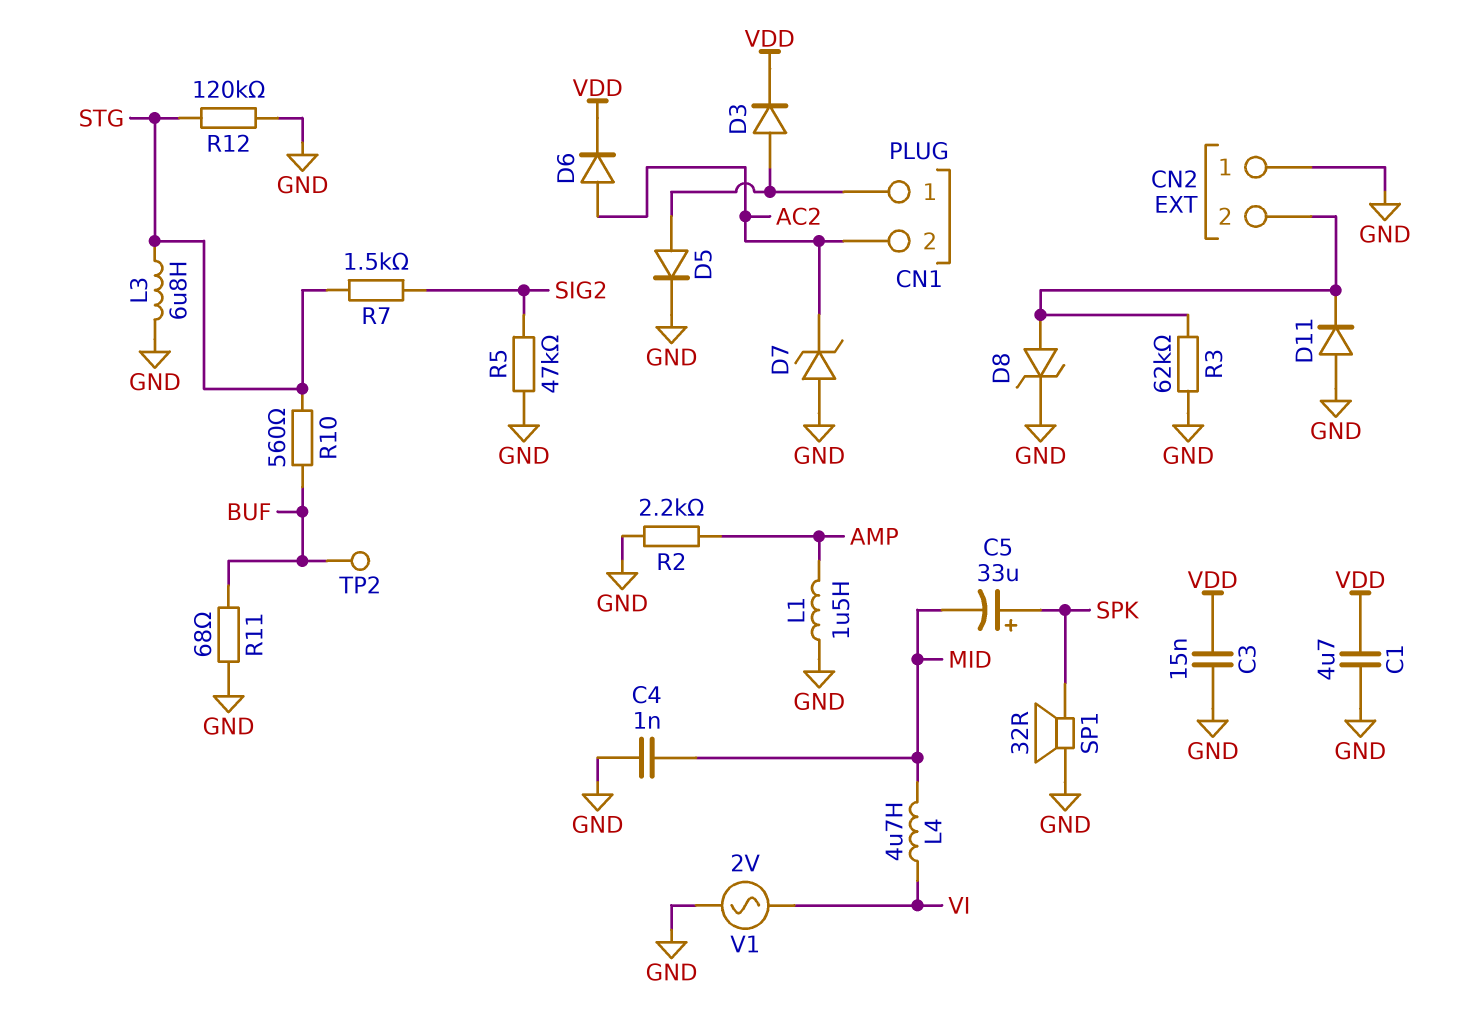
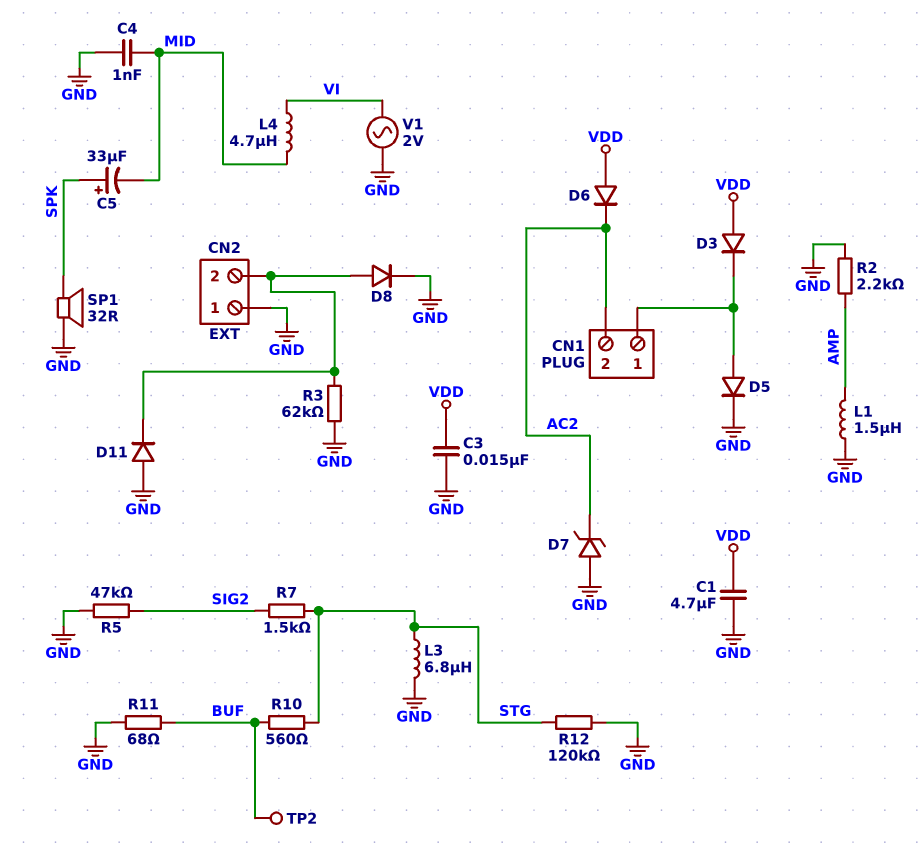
D3: diode (A CN1/1, K VDD) -> diode (A VDD, K CN1/1)
D6: diode (A AC2, K VDD) -> diode (A VDD, K AC2)
D8: zener (A CN2/2, K GND) -> diode (A CN2/2, K GND)

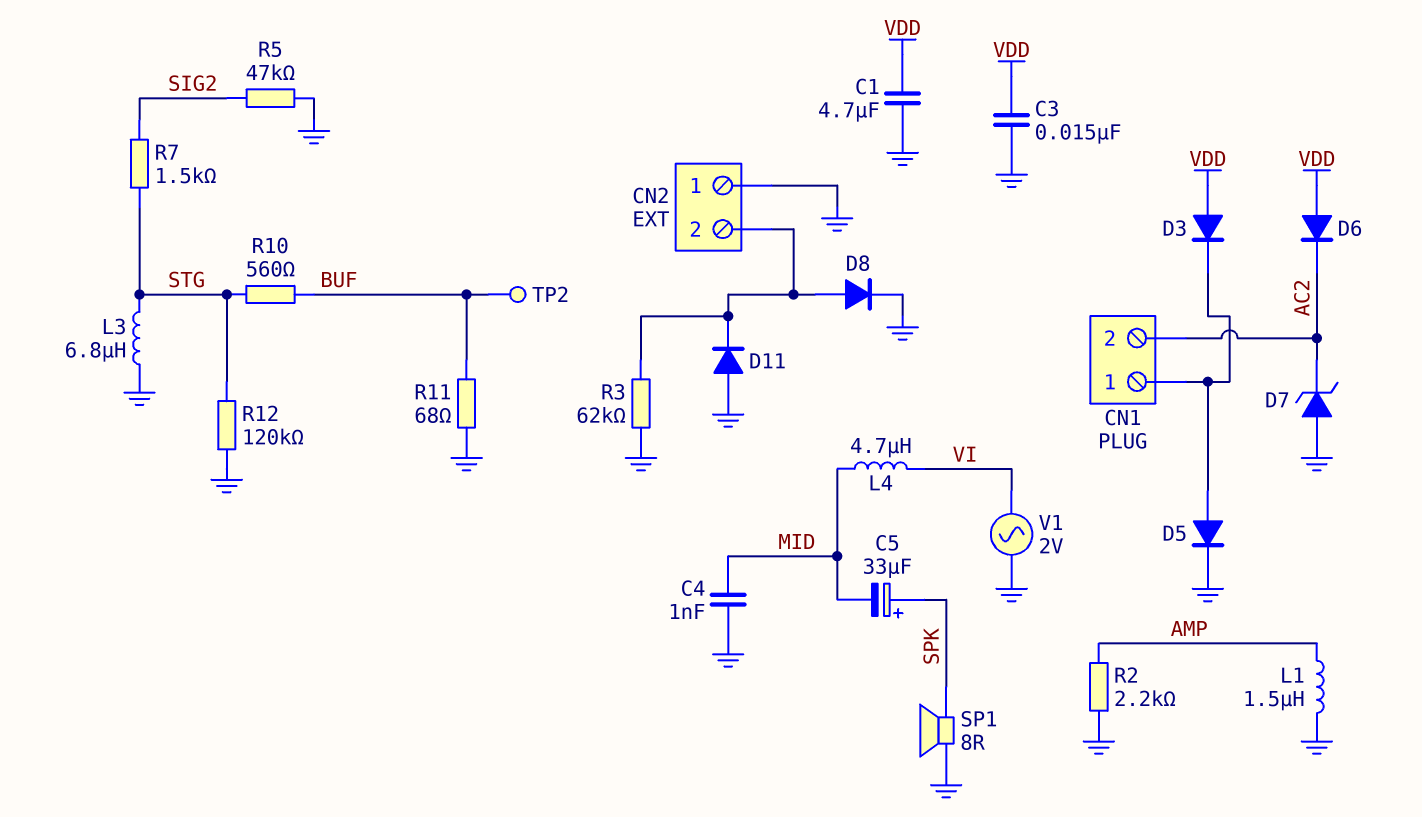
SP1: speaker 32R (GND, SPK) -> speaker 8R (GND, SPK)

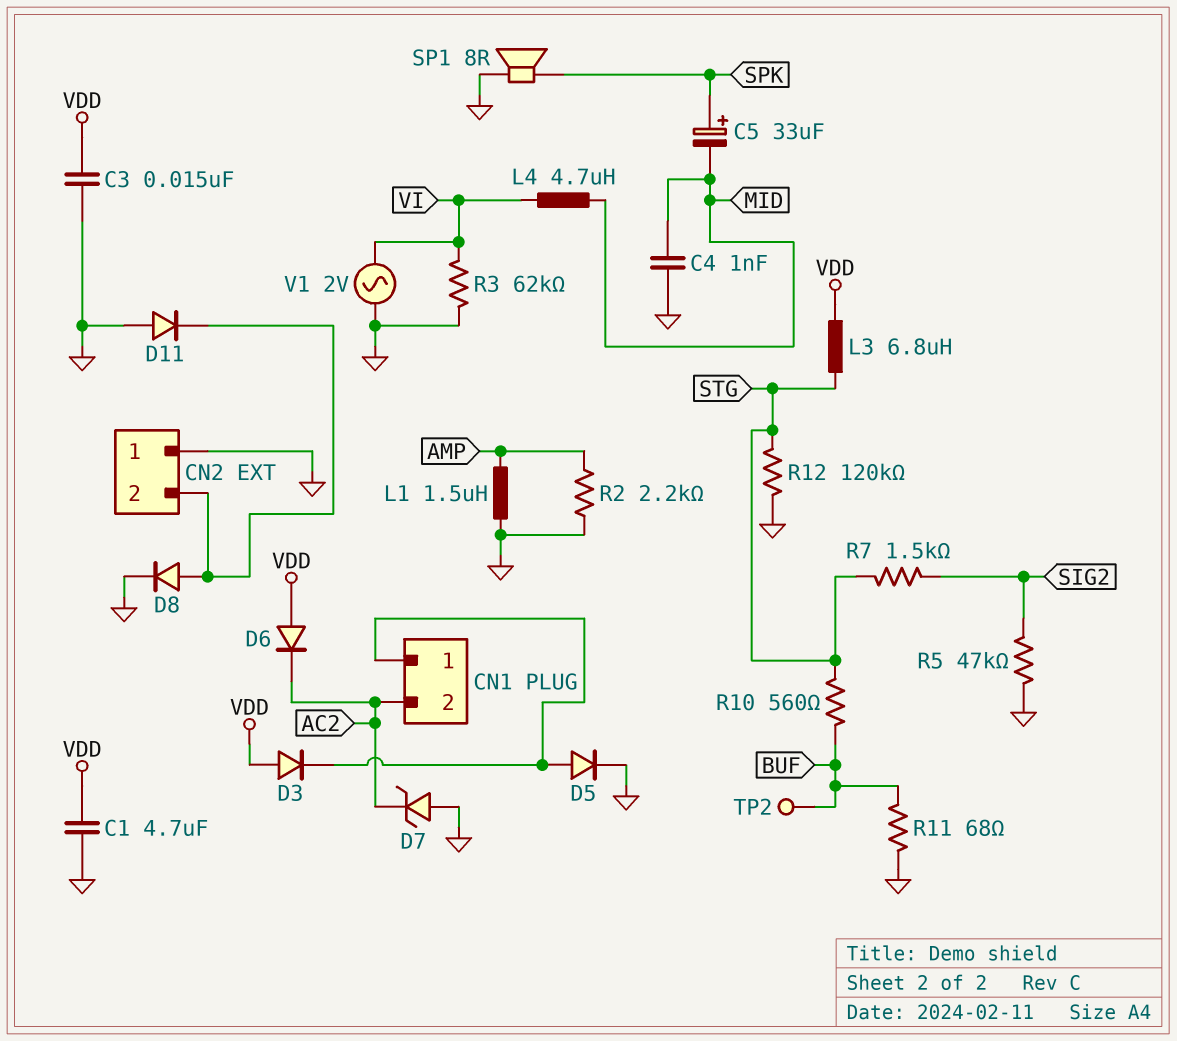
L3: 6.8uH (GND, STG) -> 6.8uH (STG, VDD)
R3: 62k (CN2/2, GND) -> 62k (GND, VI)

